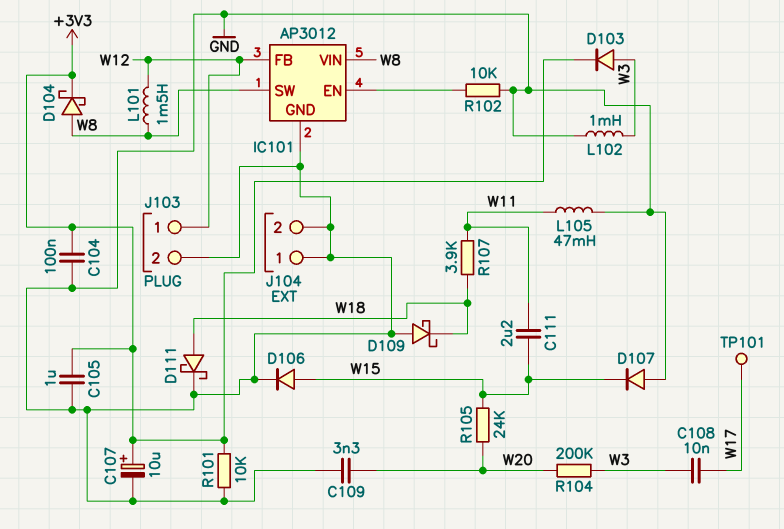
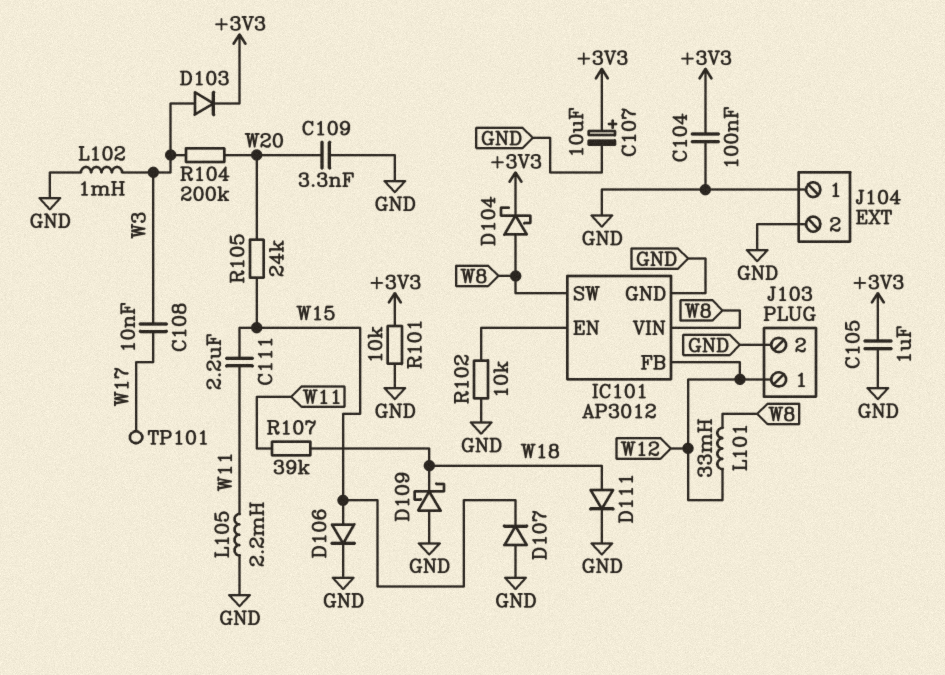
D111: schottky (A W18, K GND) -> diode (A W18, K GND)
L101: 1.5mH (W8, W12) -> 33mH (W8, W12)
L105: 47mH (GND, W11) -> 2.2mH (GND, W11)
R107: 3.9k (W11, W18) -> 39k (W11, W18)

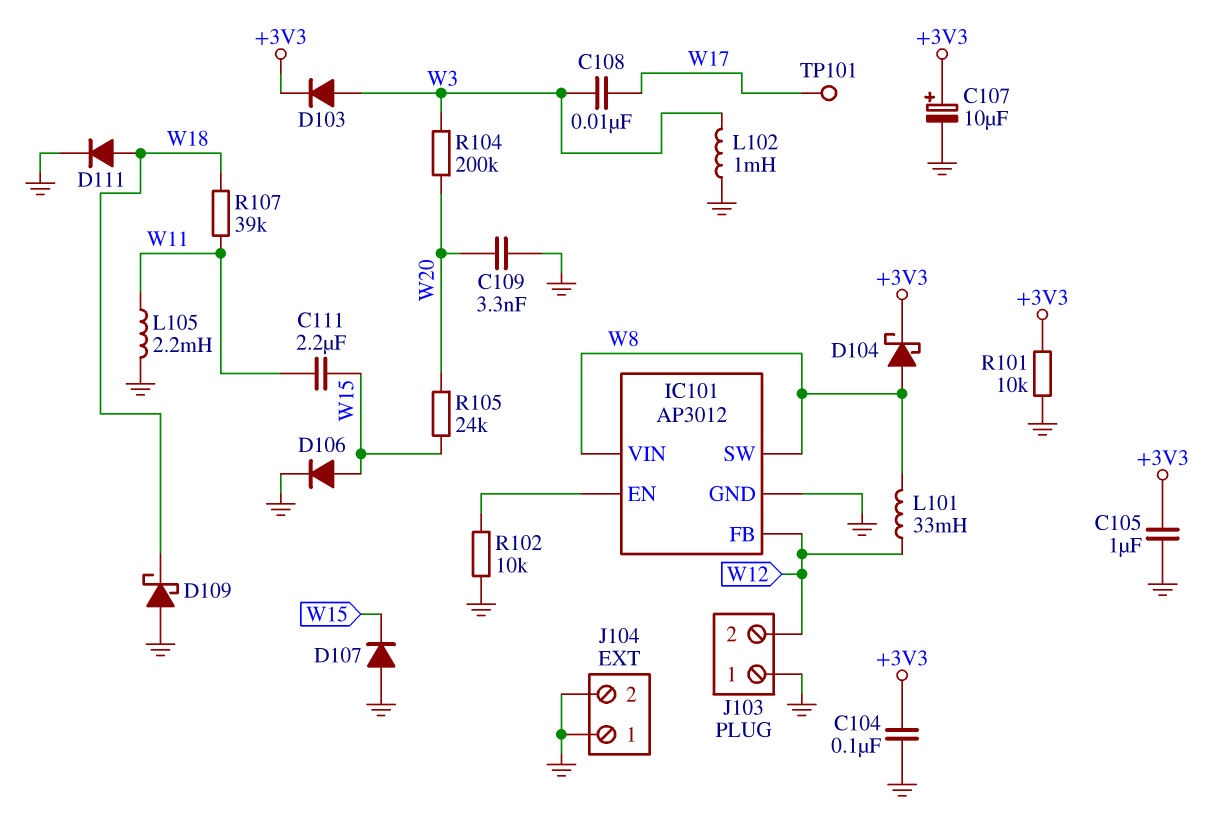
J103 pin 1: W12 -> GND
J103 pin 2: GND -> W12

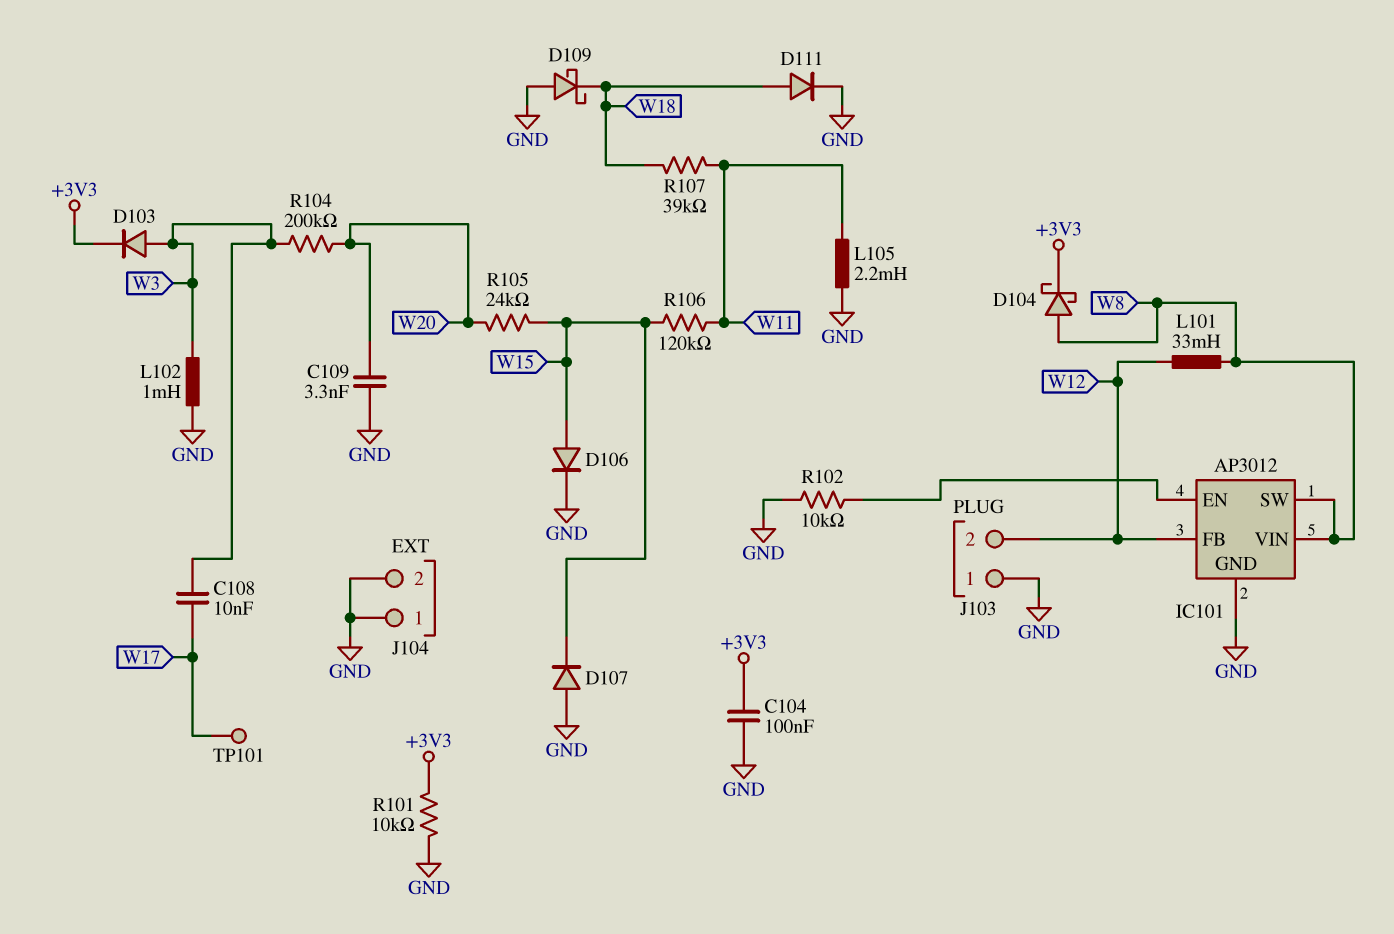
C105: 1uF (+3V3, GND) -> none
C107: 10uF (plus +3V3, minus GND) -> none
C111: 2.2uF (W11, W15) -> none
R106: none -> 120k (W11, W15)

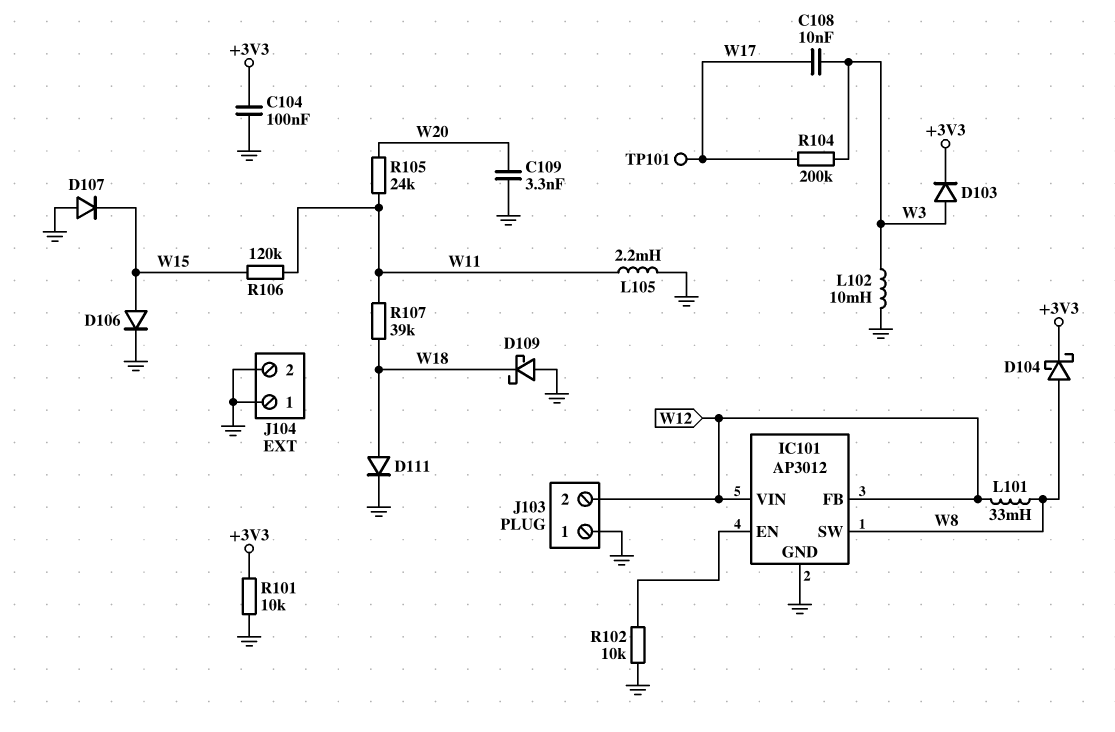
IC101 pin VIN: W8 -> W12
L102: 1mH (GND, W3) -> 10mH (GND, W3)
R104: 200k (W3, W20) -> 200k (W3, W17)
R105: 24k (W15, W20) -> 24k (W11, W20)

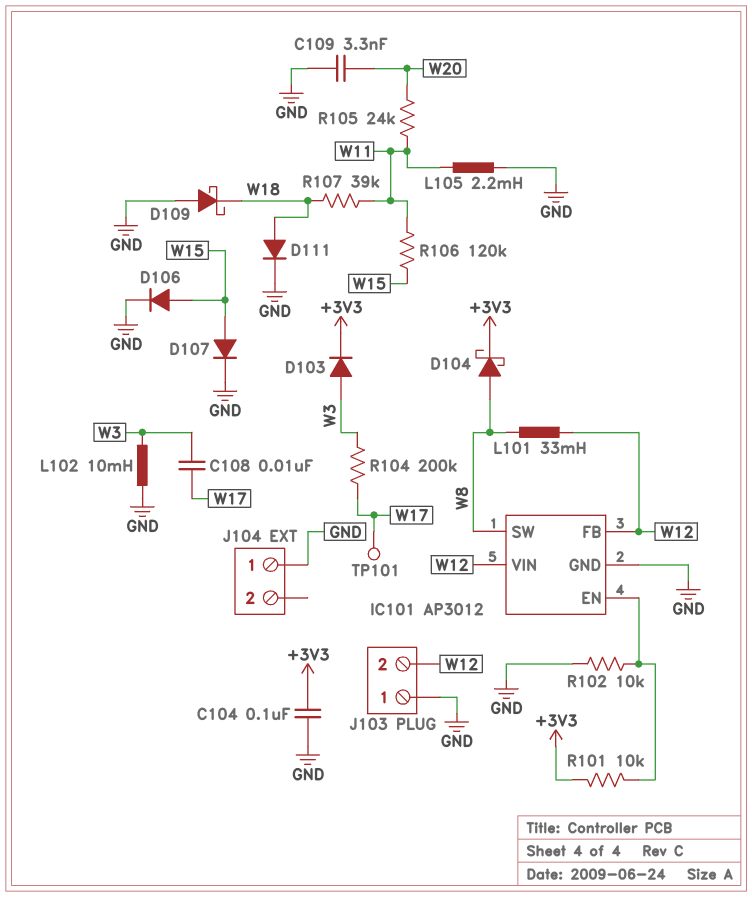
D107: diode (A GND, K W15) -> diode (A W15, K GND)
J104 pin 2: GND -> none
R101: 10k (+3V3, GND) -> 10k (+3V3, IC101/EN)

